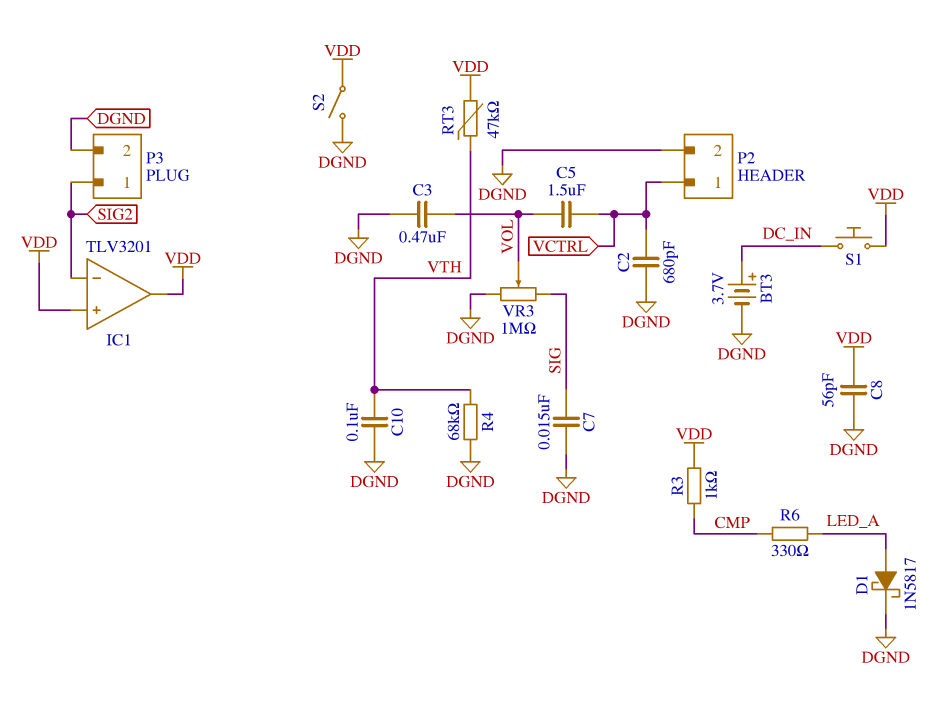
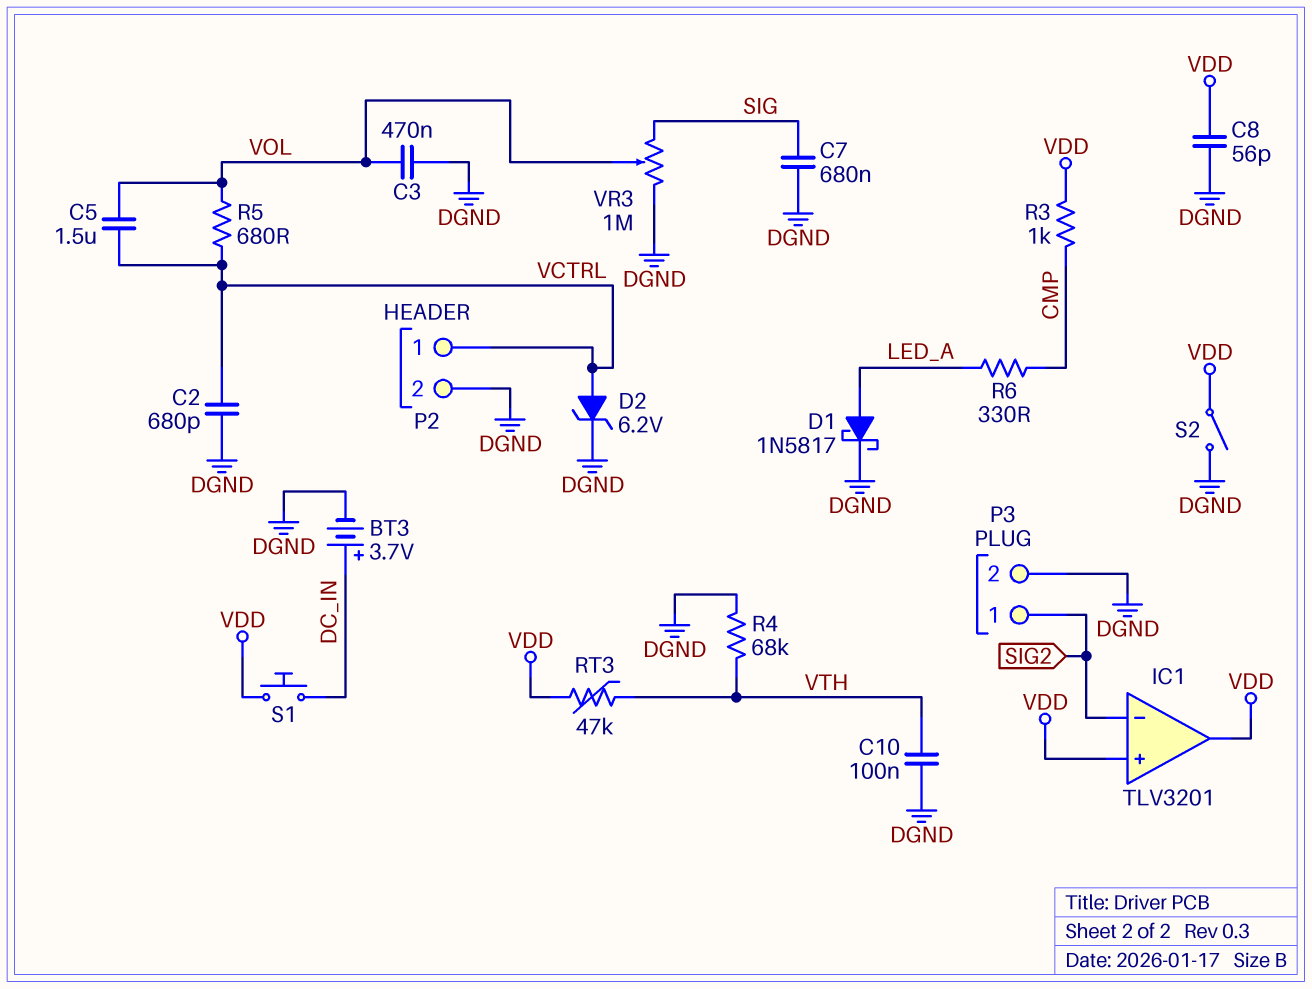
C7: 15nF (DGND, SIG) -> 680nF (DGND, SIG)
D2: none -> zener 6.2V (A VCTRL, K DGND)
R5: none -> 680 (VCTRL, VOL)

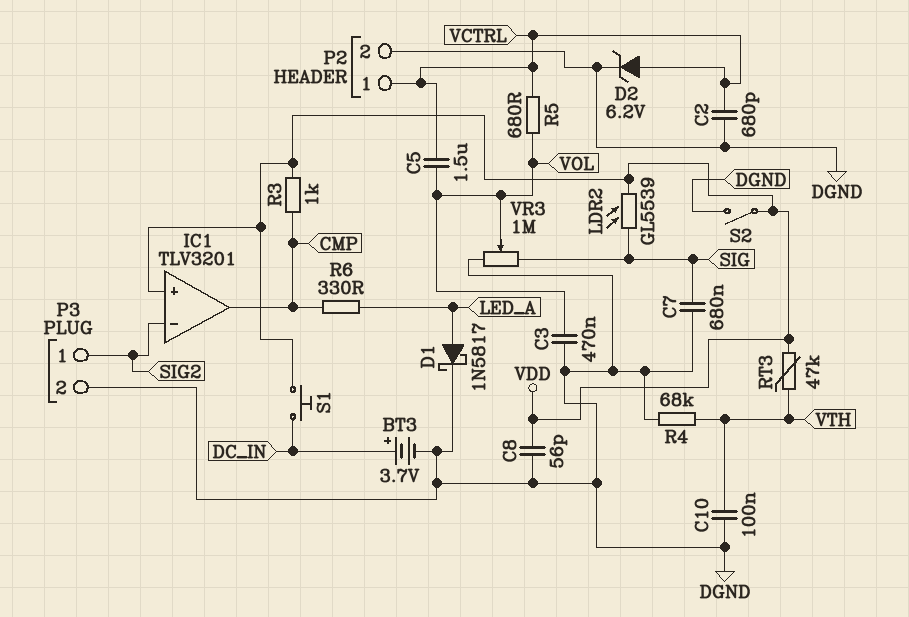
IC1 pin out: VDD -> CMP
LDR2: none -> GL5539 (SIG, VDD)

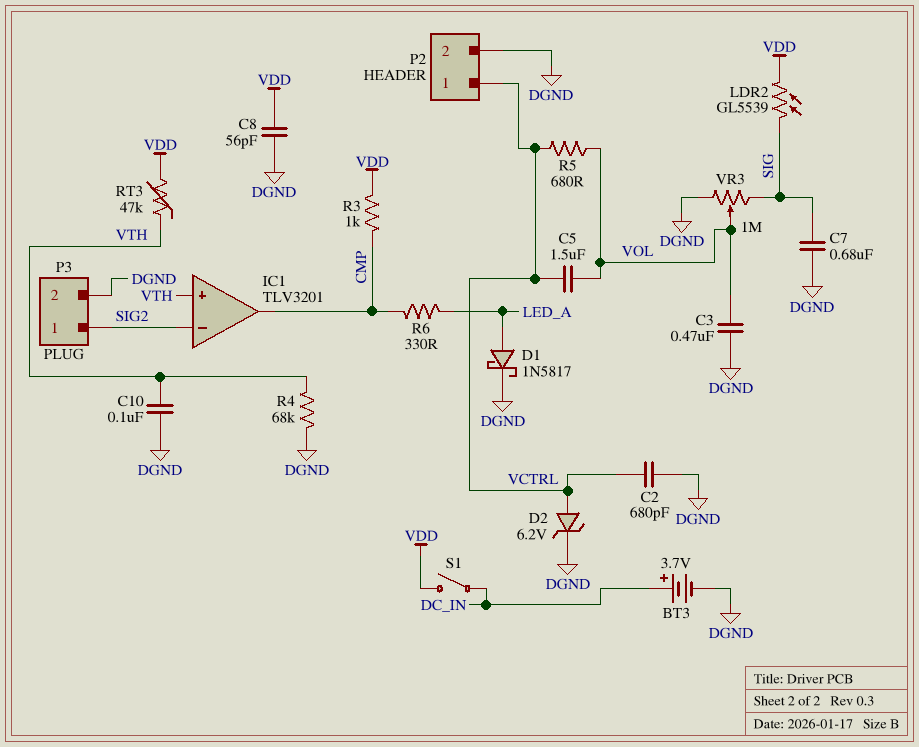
IC1 pin in+: VDD -> VTH
S1: button (DC_IN, VDD) -> switch (DC_IN, VDD)
S2: switch (DGND, VDD) -> none

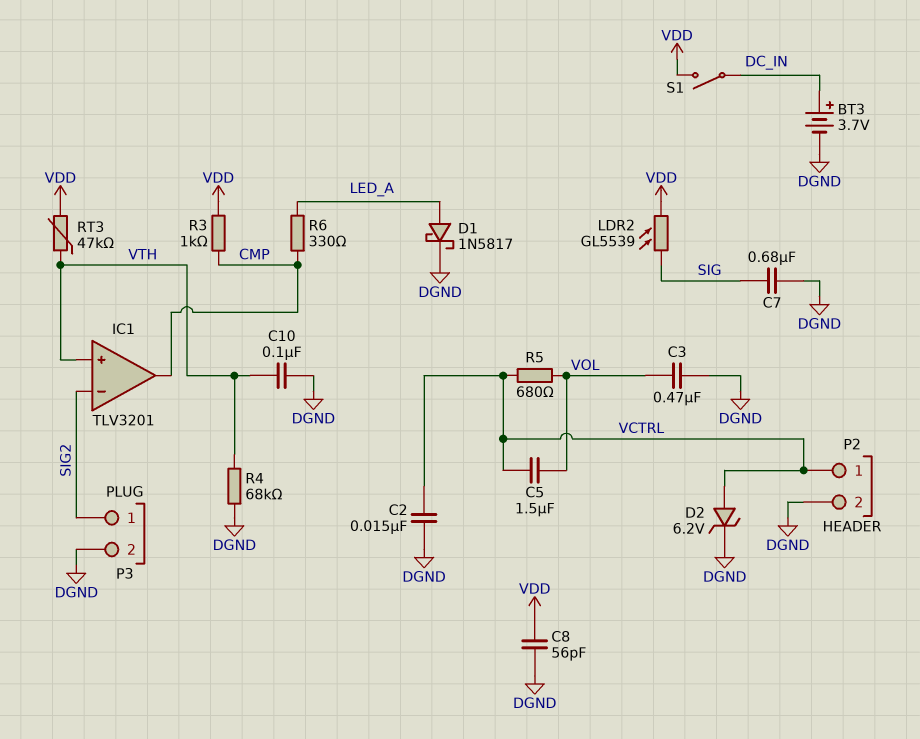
C2: 680pF (DGND, VCTRL) -> 15nF (DGND, VCTRL)
VR3: 1M (DGND, SIG, wiper VOL) -> none

